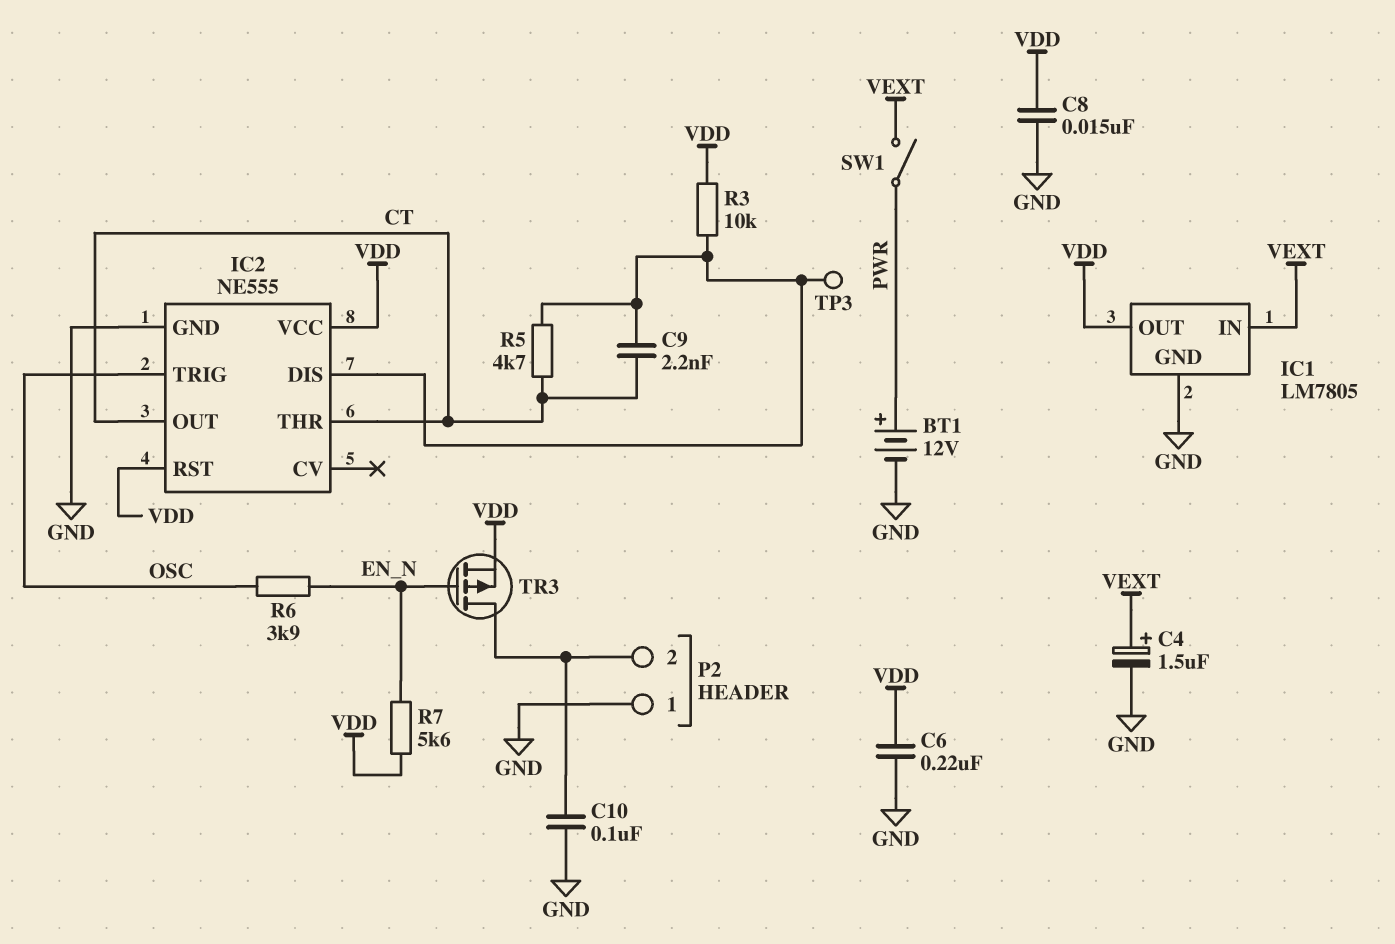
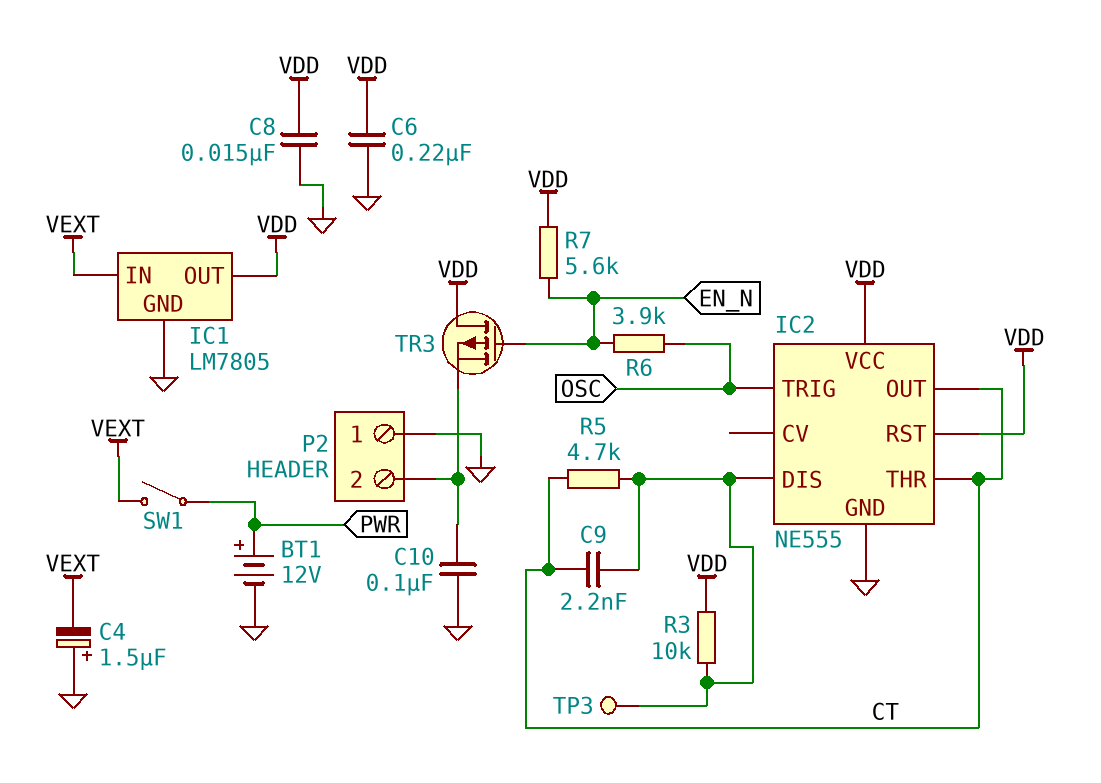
C4: 1.5uF (plus VEXT, minus GND) -> 1.5uF (plus GND, minus VEXT)
TR3: PMOS (G EN_N, D P2/2, S VDD) -> PMOS (G EN_N, D VDD, S P2/2)

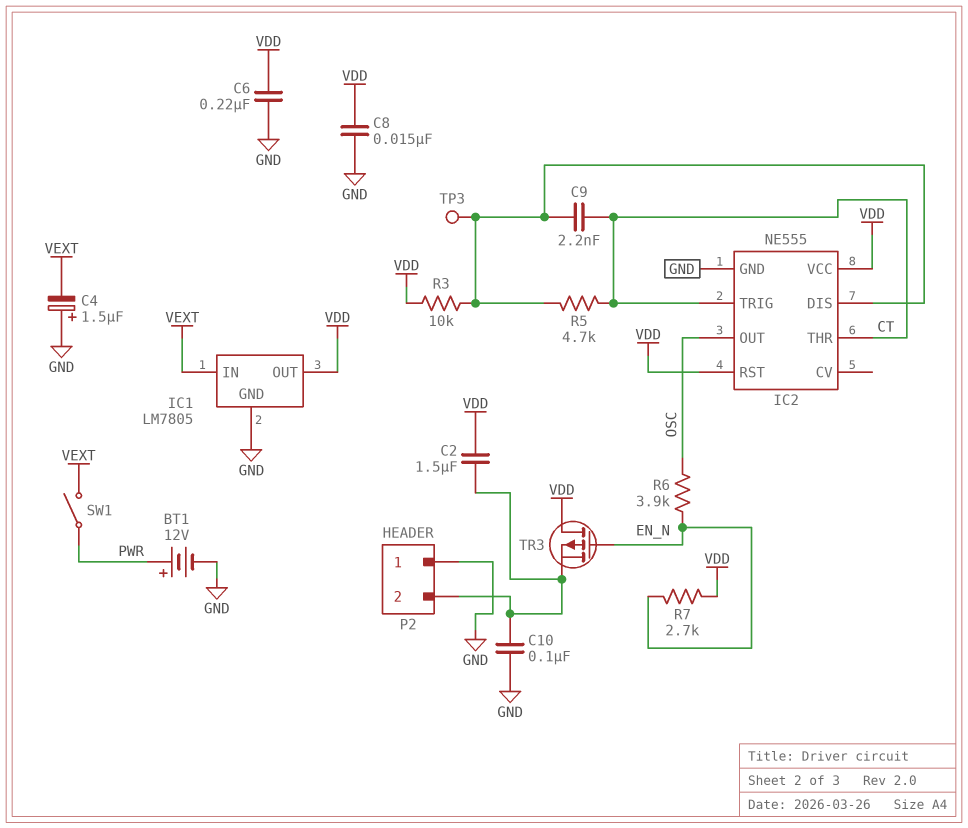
C2: none -> 1.5uF (P2/2, VDD)
IC2 pin OUT: CT -> OSC
IC2 pin TRIG: OSC -> CT
R7: 5.6k (EN_N, VDD) -> 2.7k (EN_N, VDD)

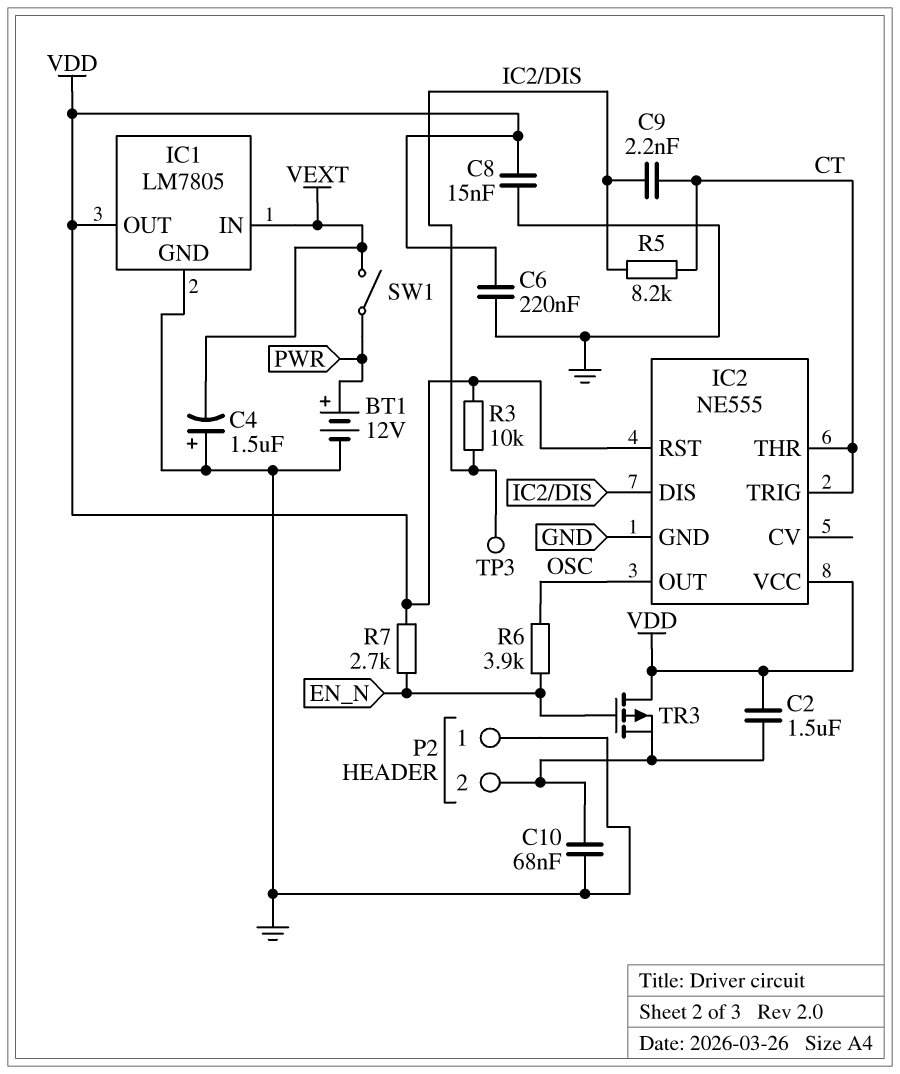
C10: 100nF (GND, P2/2) -> 68nF (GND, P2/2)
R5: 4.7k (CT, IC2/DIS) -> 8.2k (CT, IC2/DIS)

